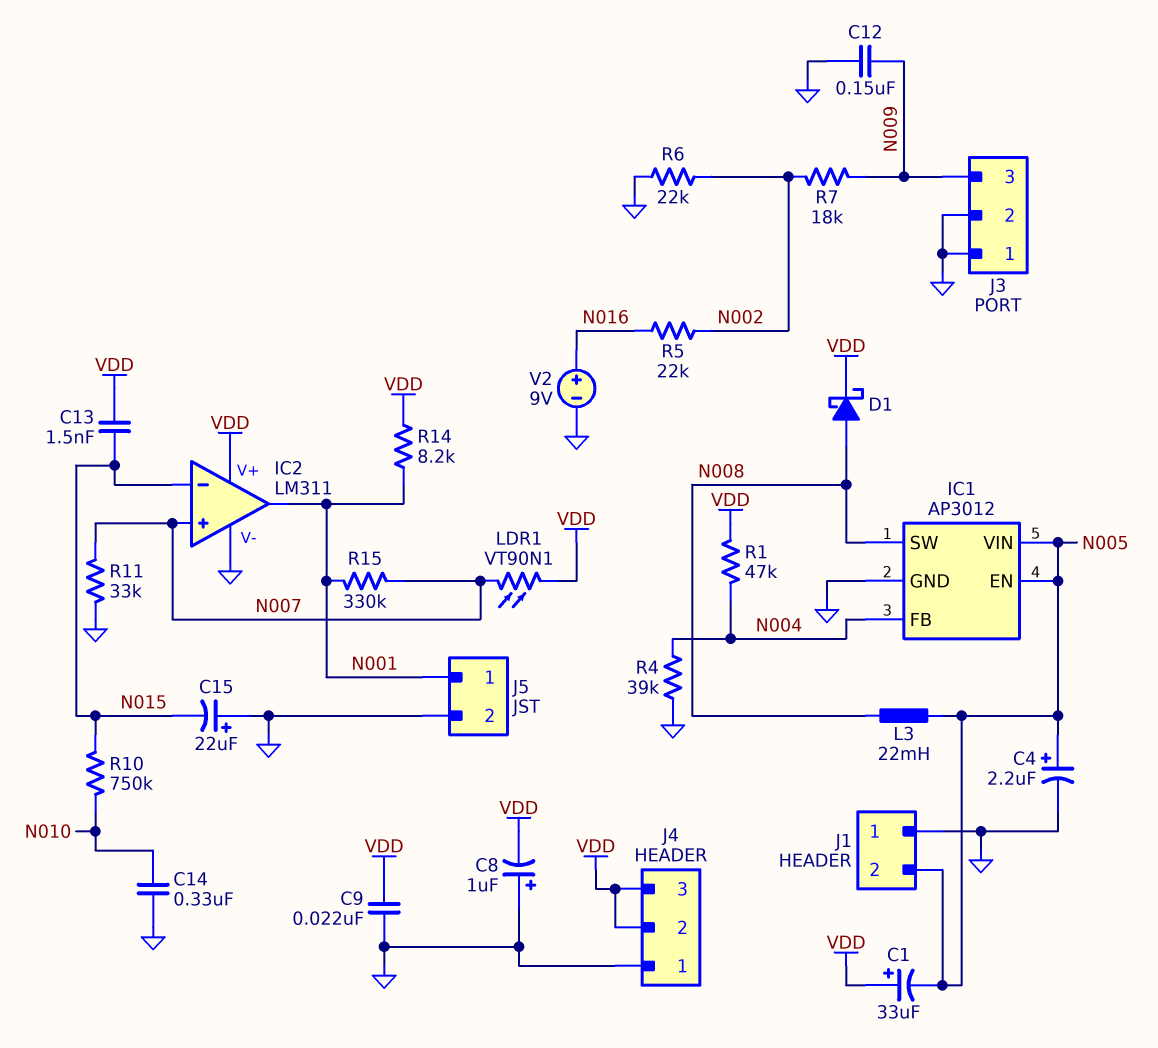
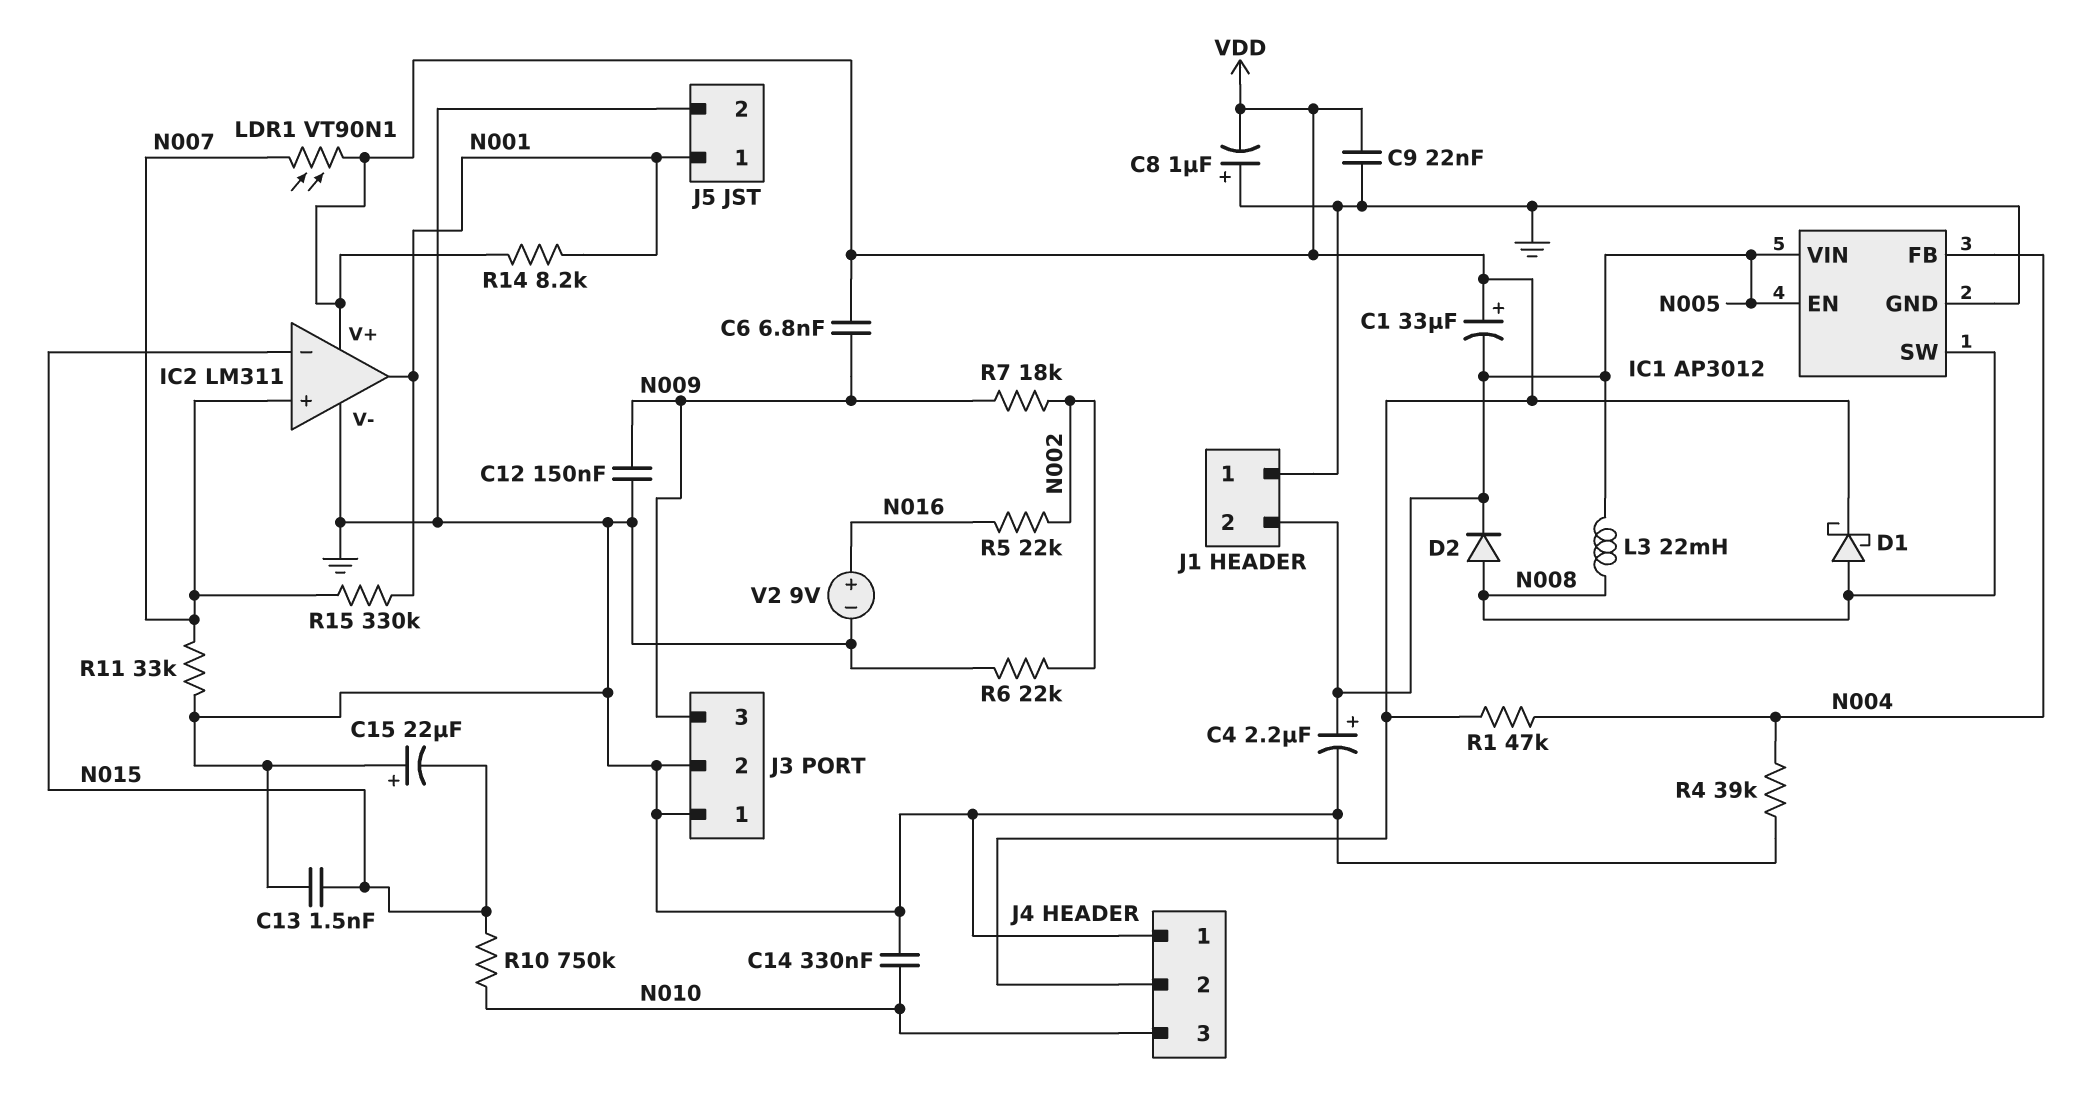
C6: none -> 6.8nF (N009, VDD)
C13: 1.5nF (N015, VDD) -> 1.5nF (GND, N015)
D2: none -> diode (A N008, K N005)
J4 pin 3: VDD -> N010

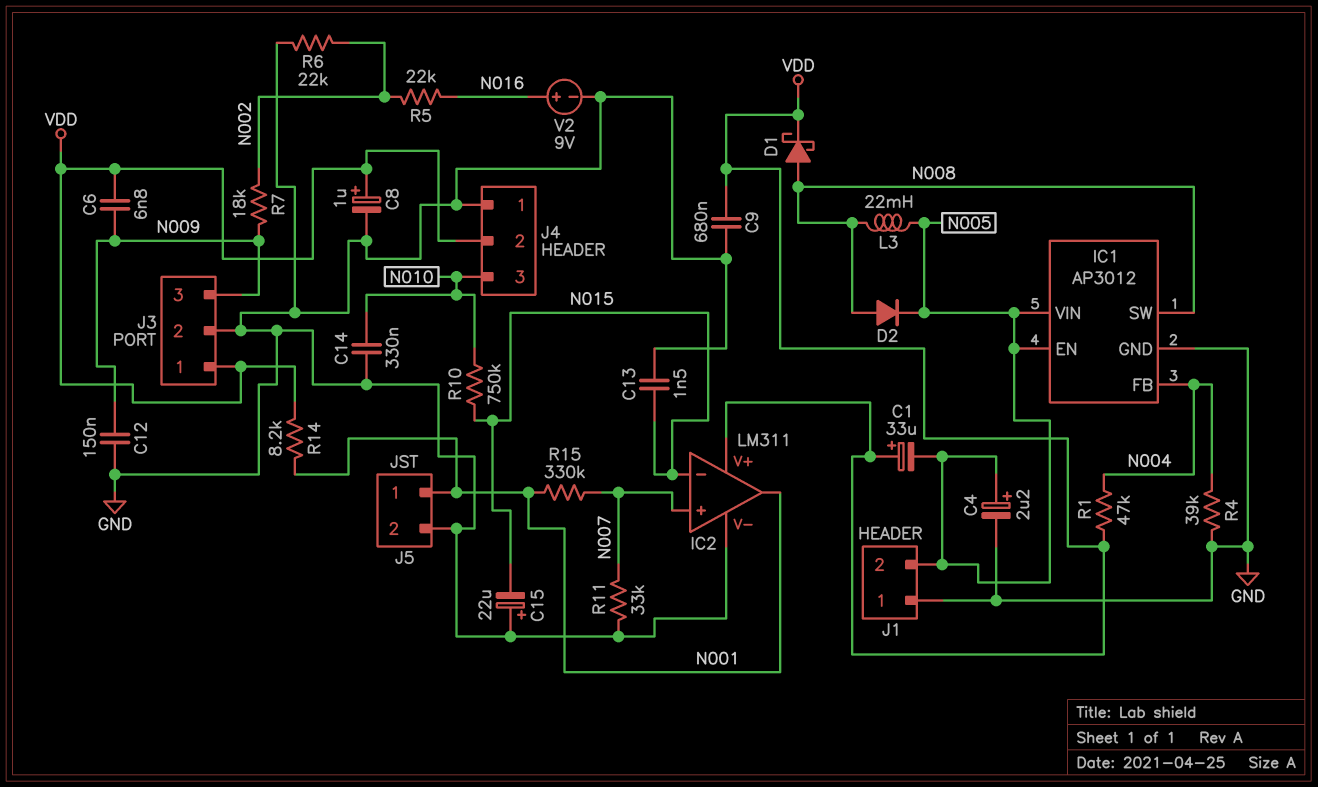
C8: 1uF (plus GND, minus VDD) -> 1uF (plus VDD, minus GND)
C9: 22nF (GND, VDD) -> 680nF (GND, VDD)
J3 pin 1: GND -> VDD
LDR1: VT90N1 (N007, VDD) -> none

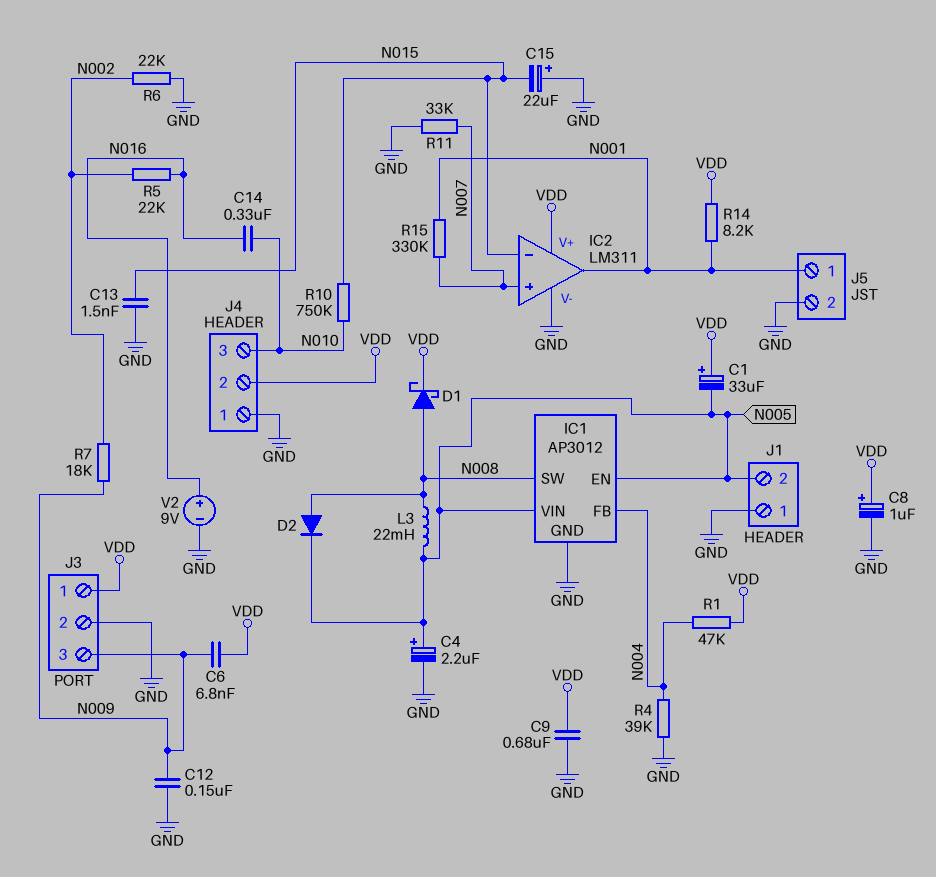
C14: 330nF (GND, N010) -> 330nF (N010, N016)

